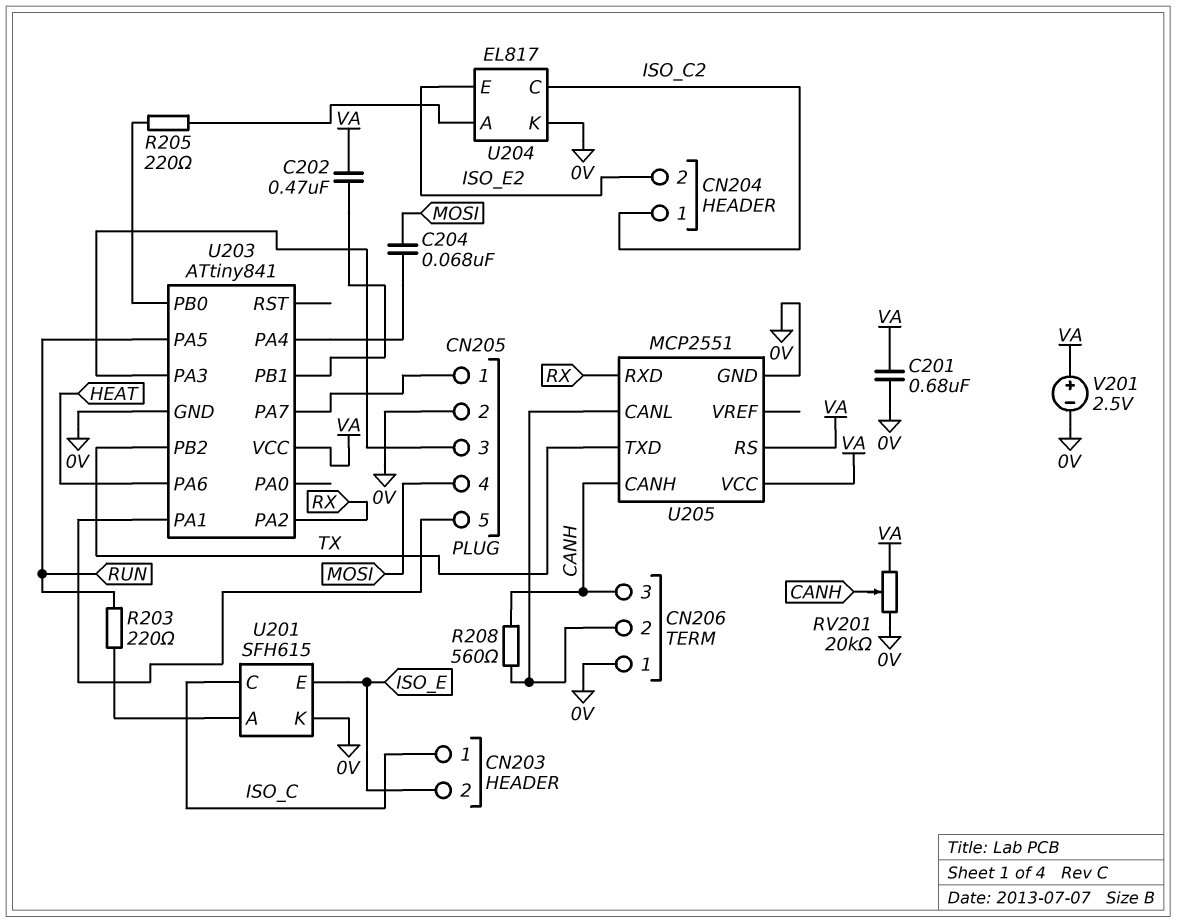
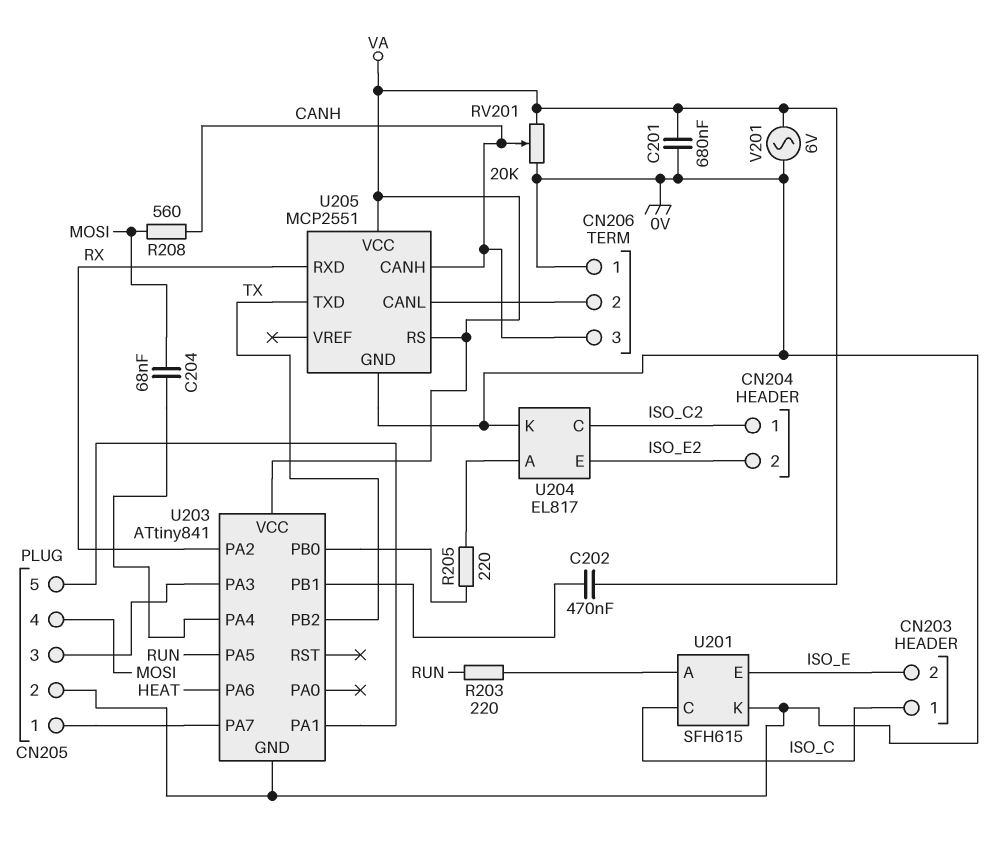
R208: 560 (CANH, CN206/2) -> 560 (CANH, MOSI)
V201: 2.5V (plus VA, minus 0V) -> AC 6V (0V, VA)

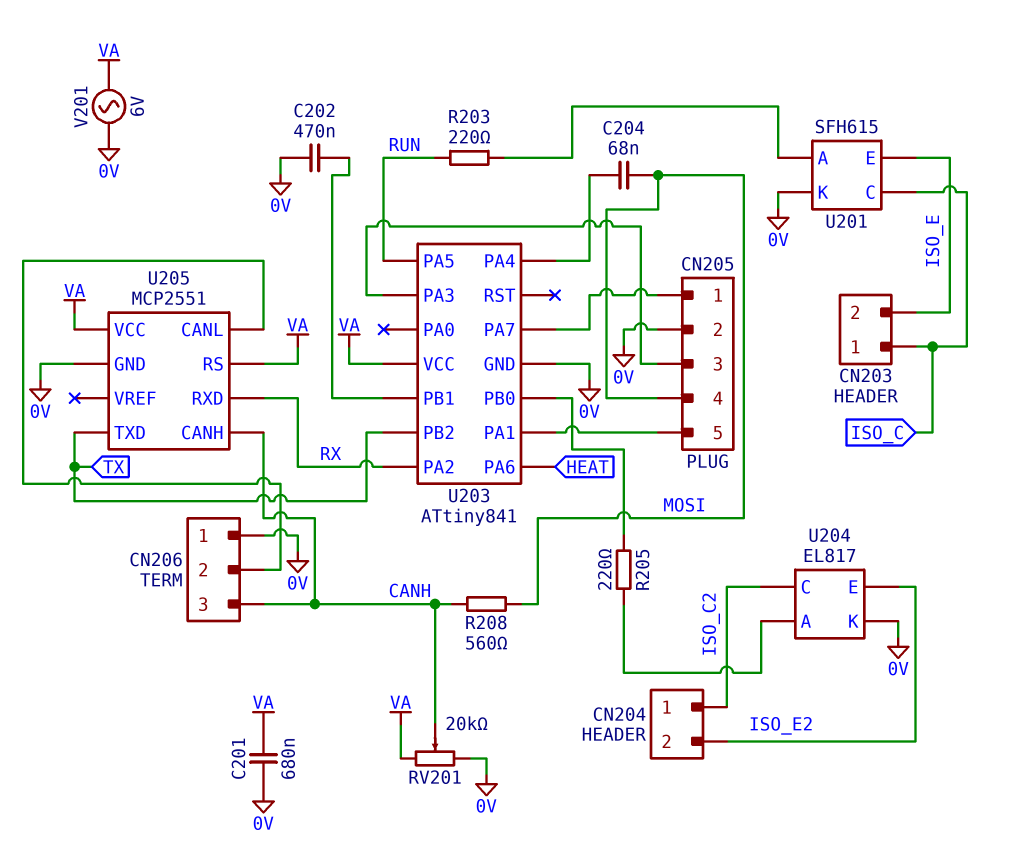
C202: 470nF (U203/PB1, VA) -> 470nF (0V, U203/PB1)

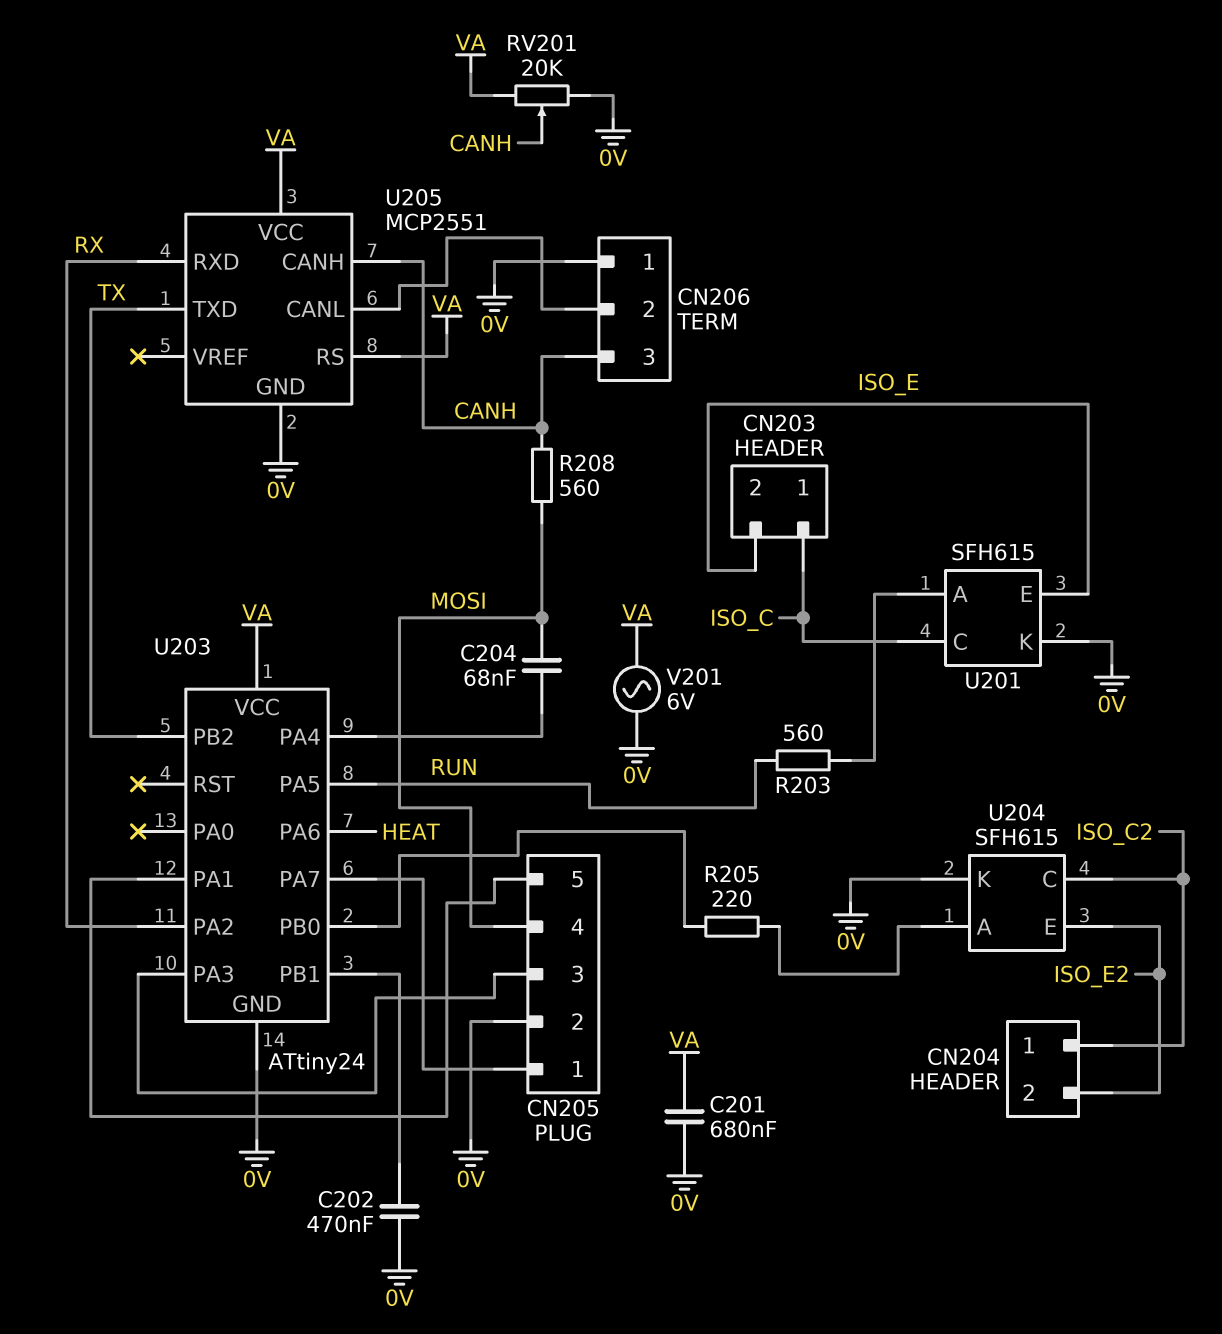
R203: 220 (RUN, U201/A) -> 560 (RUN, U201/A)
U203: ATtiny841 -> ATtiny24
U204: EL817 -> SFH615

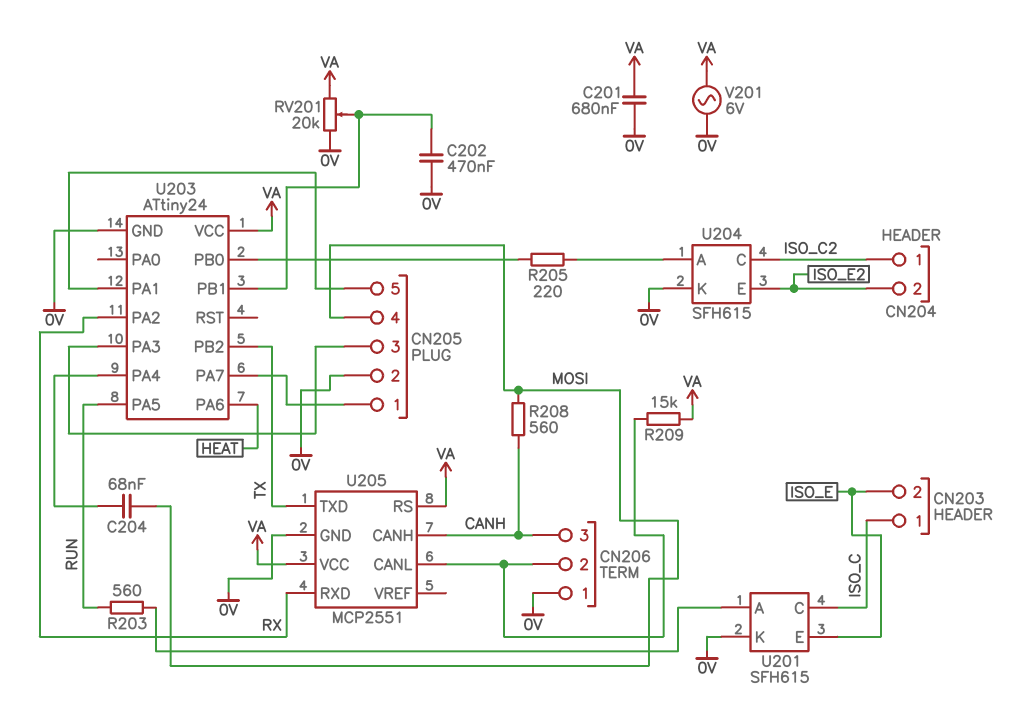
R209: none -> 15k (CN206/2, VA)
RV201: 20k (0V, VA, wiper CANH) -> 20k (0V, VA, wiper U203/PB1)

